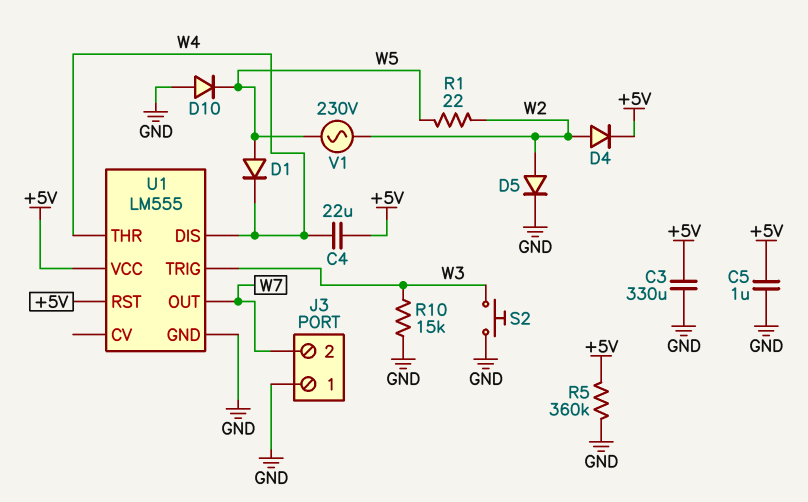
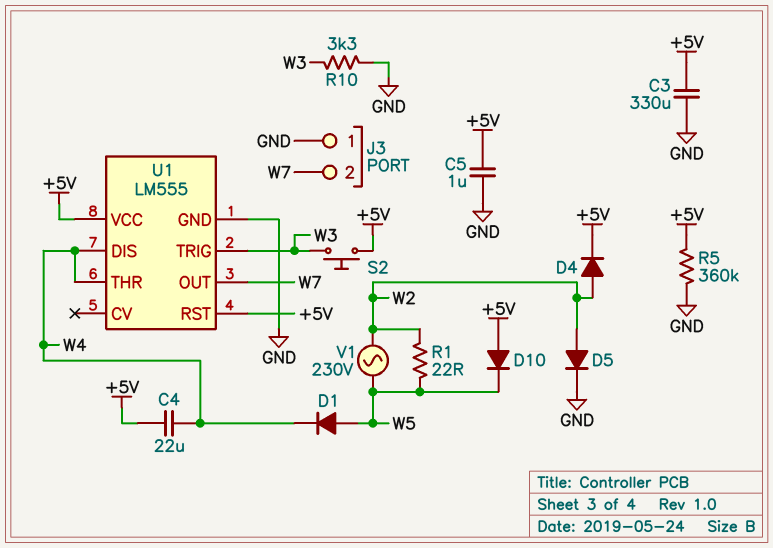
D10: diode (A GND, K W5) -> diode (A +5V, K W5)
R10: 15k (GND, W3) -> 3.3k (GND, W3)
S2: button (GND, W3) -> button (+5V, W3)

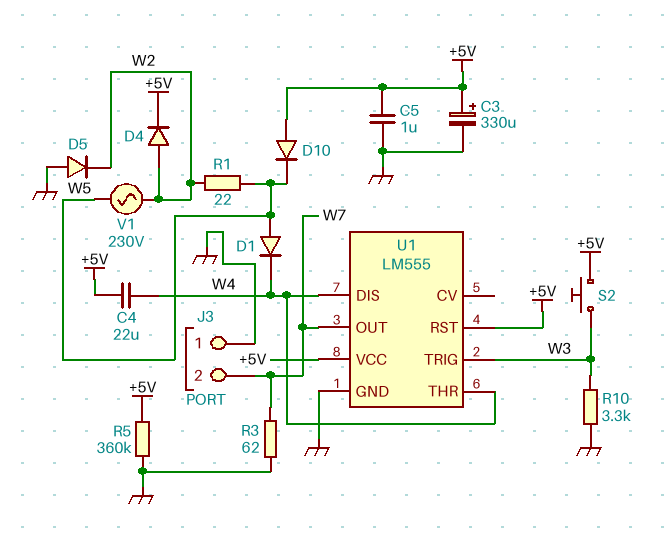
C3: 330uF (+5V, GND) -> 330uF (plus +5V, minus GND)
D5: diode (A W2, K GND) -> diode (A GND, K W2)
R3: none -> 62 (GND, W7)

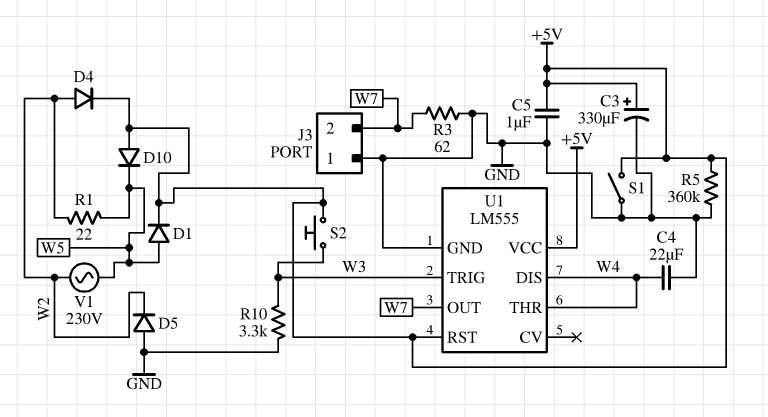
C4: 22uF (+5V, W4) -> 22uF (GND, W4)
D1: diode (A W5, K W4) -> diode (A W5, K +5V)
S1: none -> switch (+5V, GND)

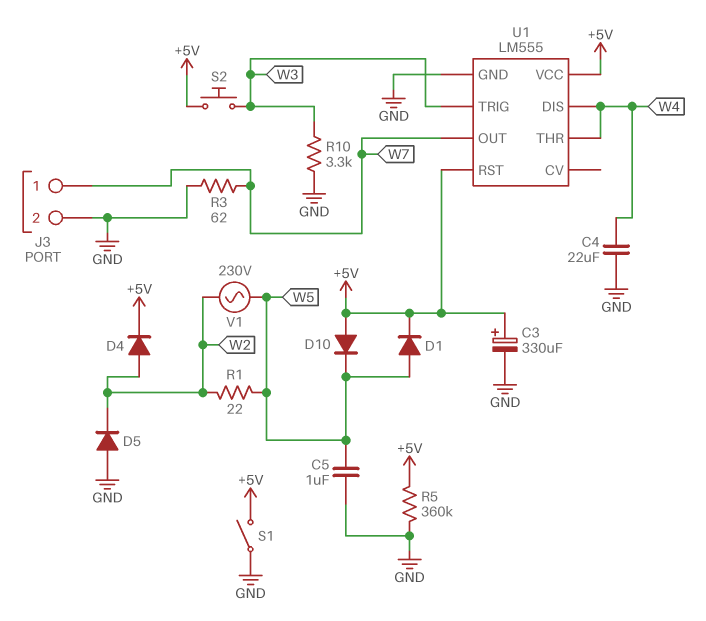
C5: 1uF (+5V, GND) -> 1uF (GND, W5)
J3 pin 1: GND -> W7
J3 pin 2: W7 -> GND

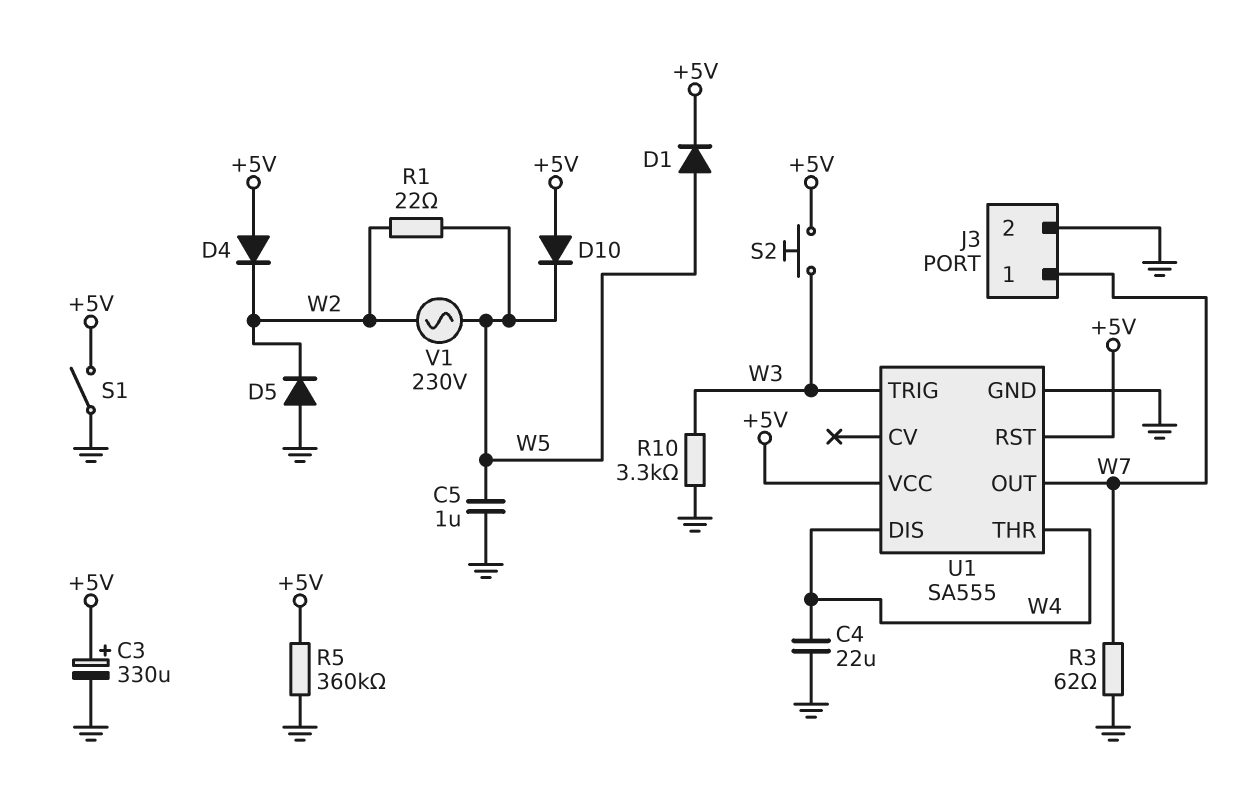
D4: diode (A W2, K +5V) -> diode (A +5V, K W2)
U1: LM555 -> SA555

